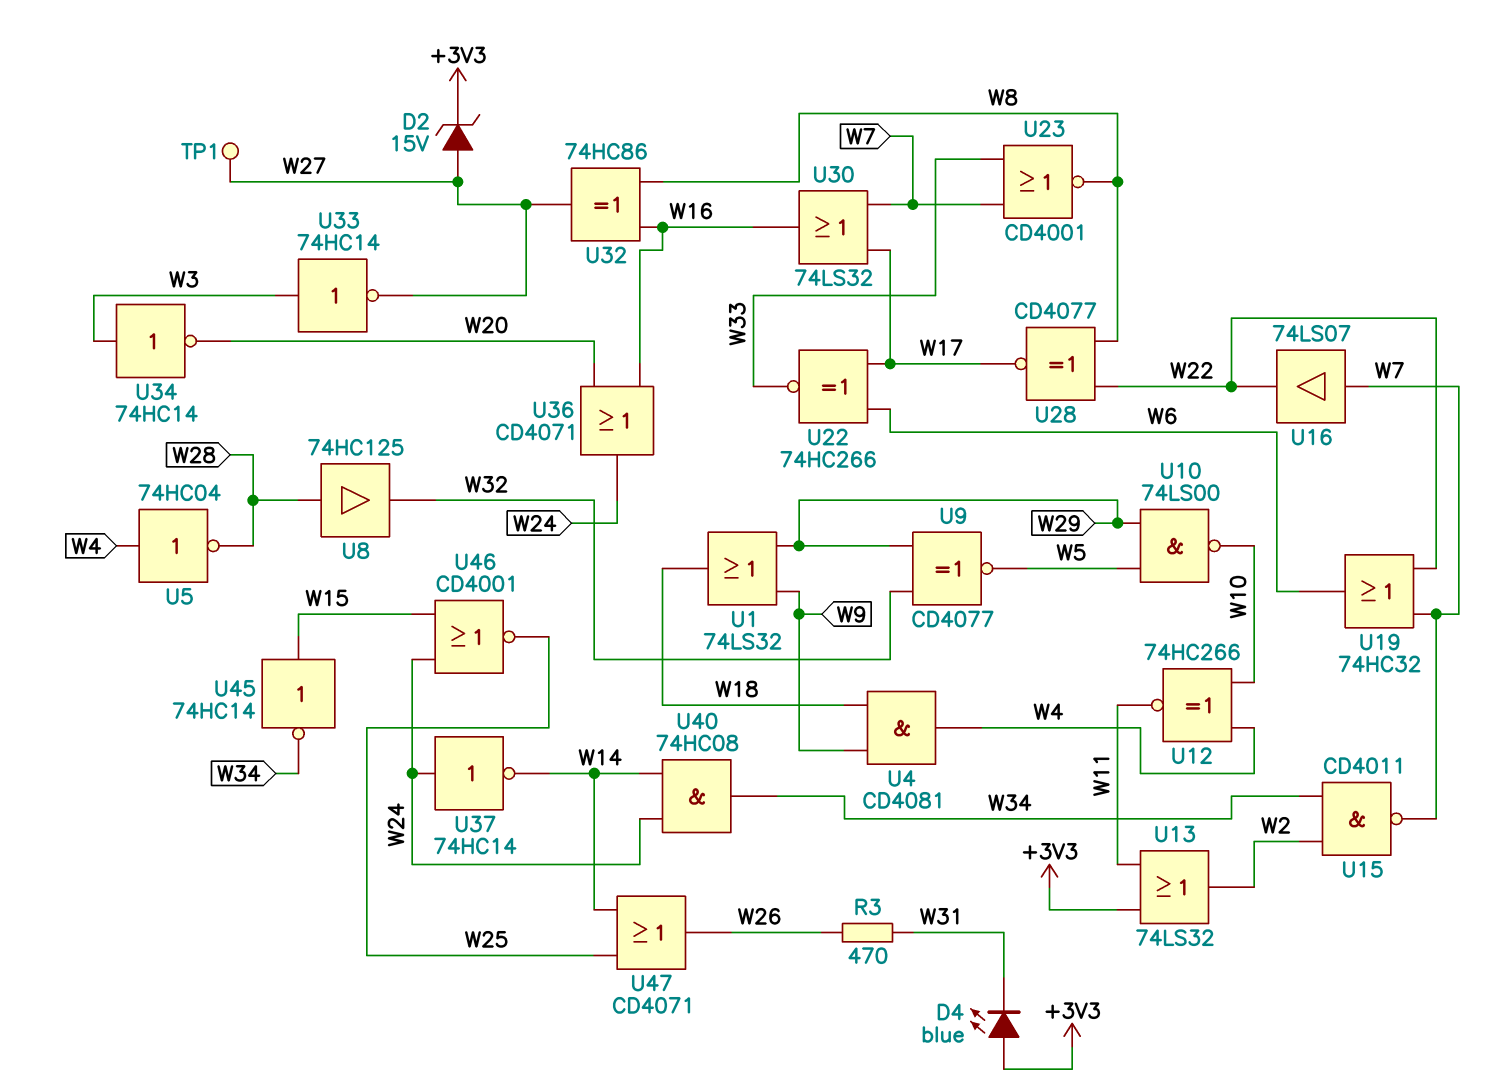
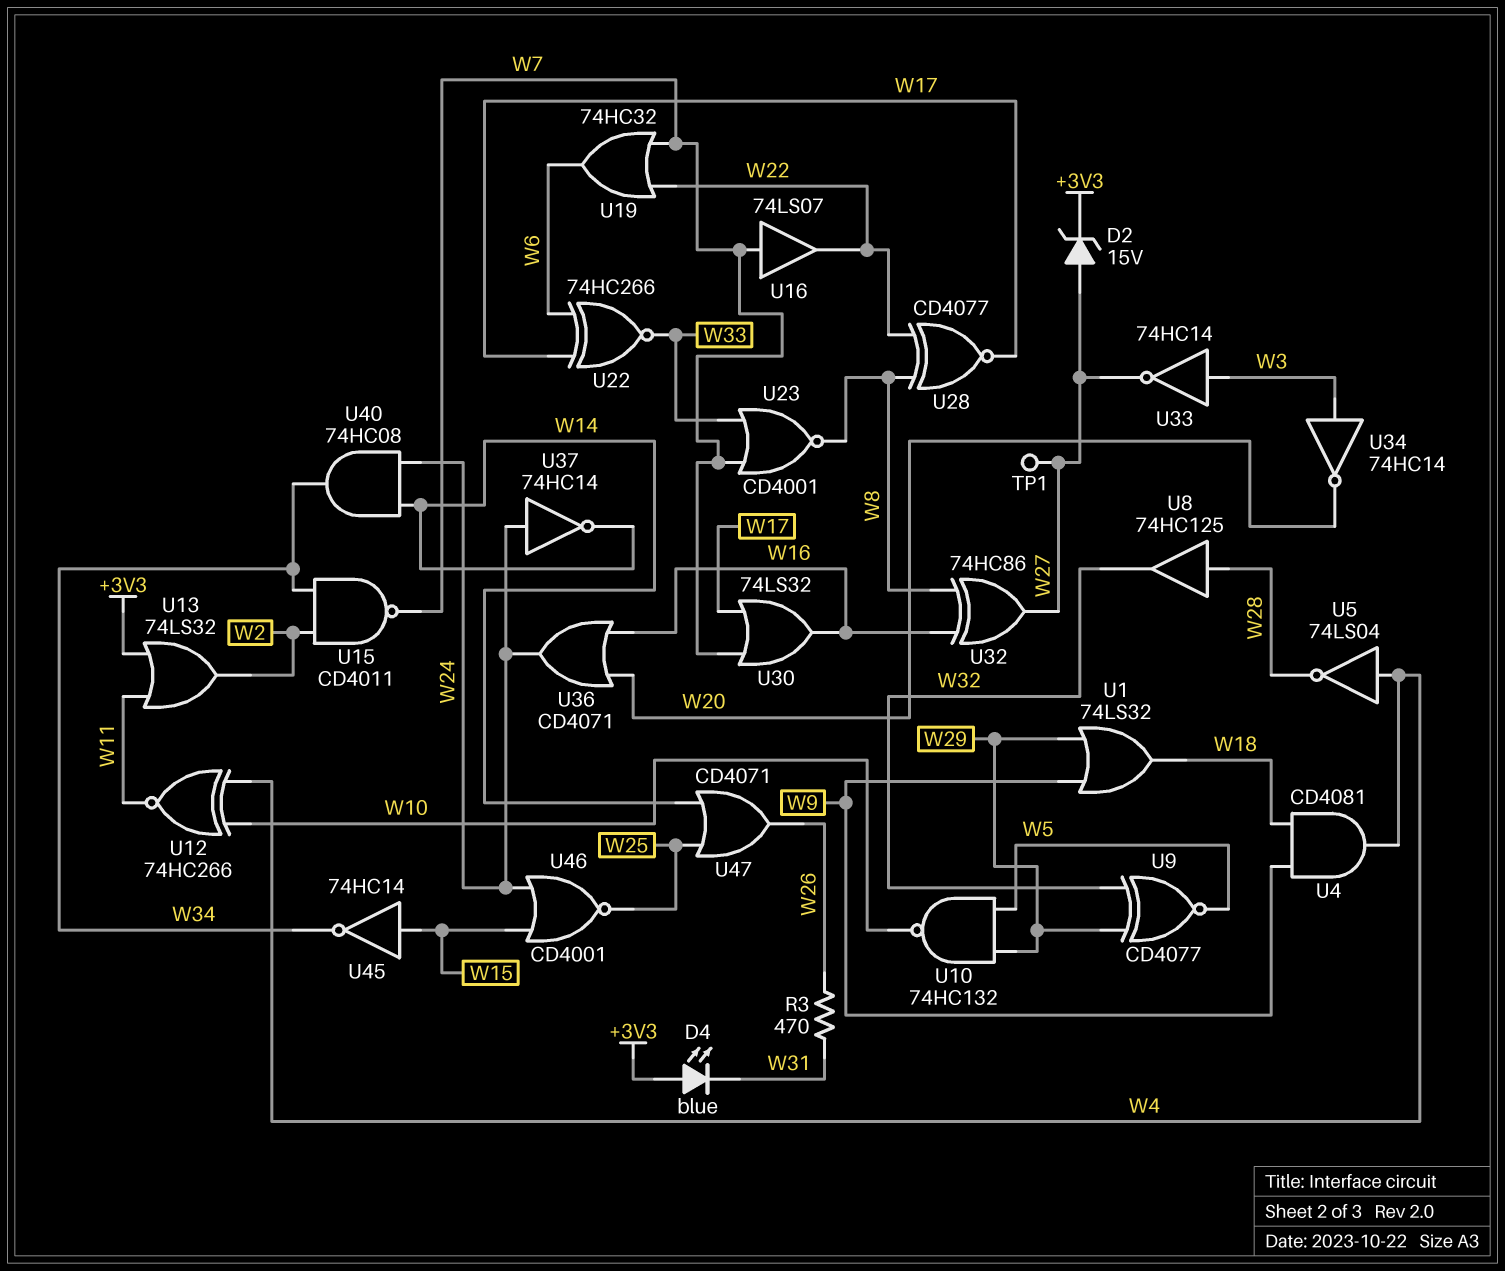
U5: NOT 74HC04 (in W4, out W28) -> NOT 74LS04 (in W4, out W28)
U10: NAND 74LS00 (in W5, in W29, out W10) -> NAND 74HC132 (in W5, in W29, out W10)

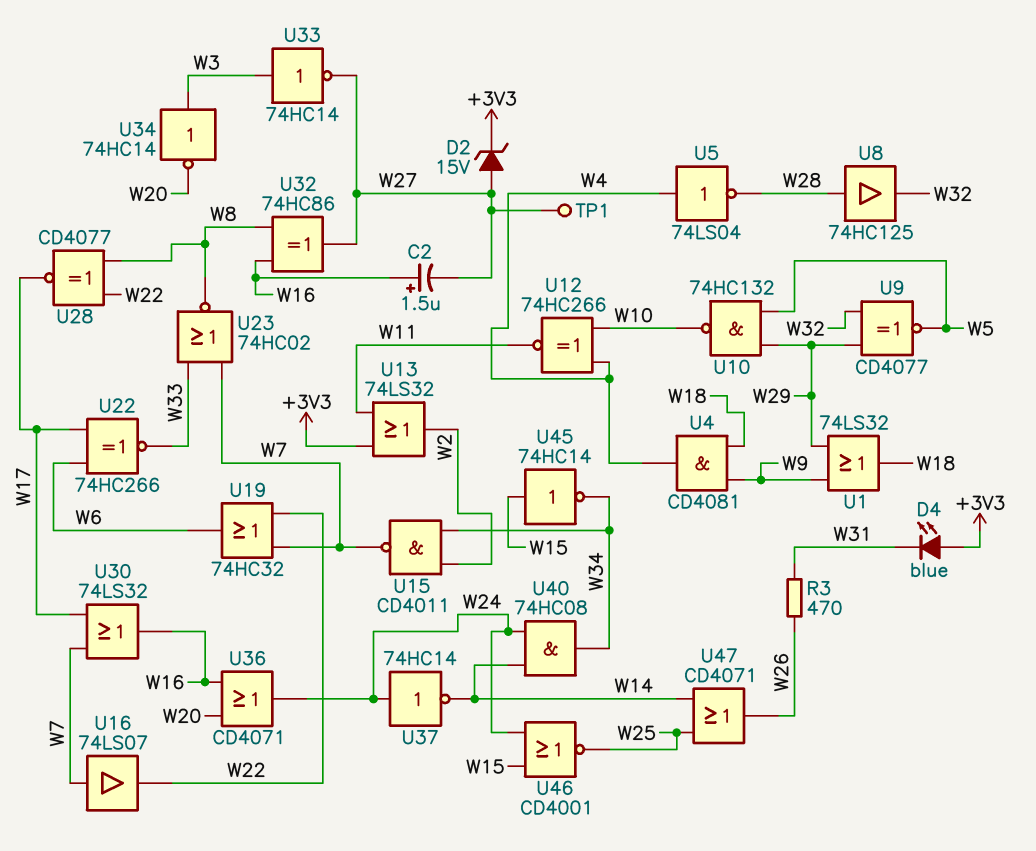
C2: none -> 1.5uF (plus W16, minus W27)
U23: NOR CD4001 (in W7, in W33, out W8) -> NOR 74HC02 (in W7, in W33, out W8)

